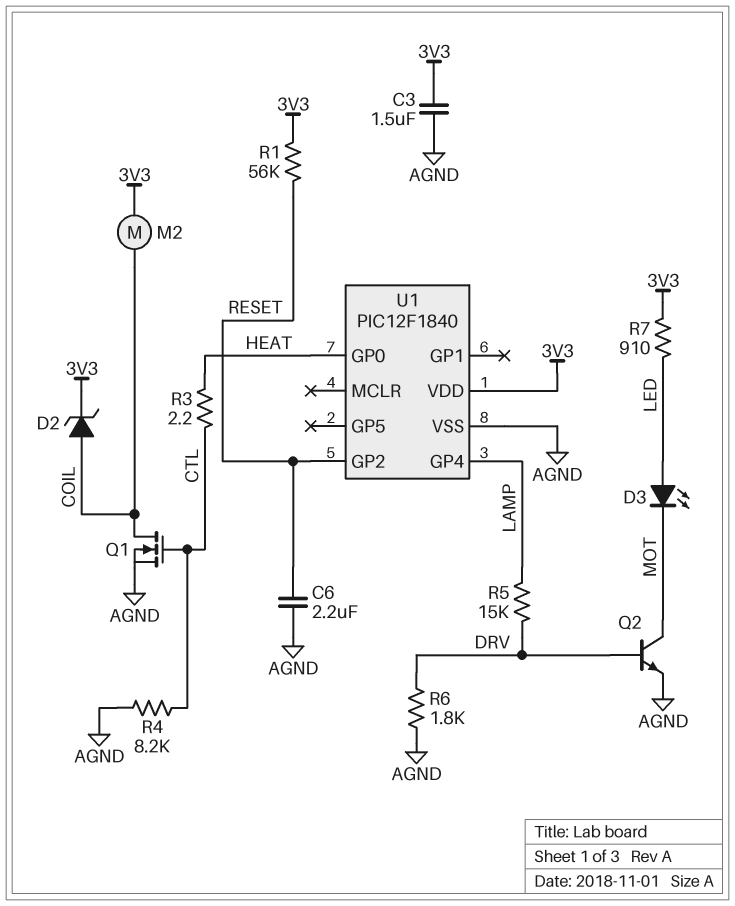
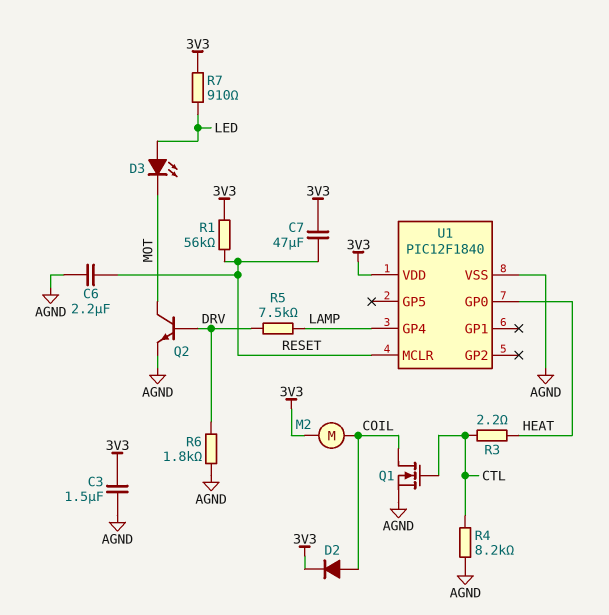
C7: none -> 47uF (3V3, RESET)
D2: zener (A COIL, K 3V3) -> diode (A COIL, K 3V3)
R5: 15k (DRV, LAMP) -> 7.5k (DRV, LAMP)
U1 pin GP2: RESET -> none
U1 pin MCLR: none -> RESET

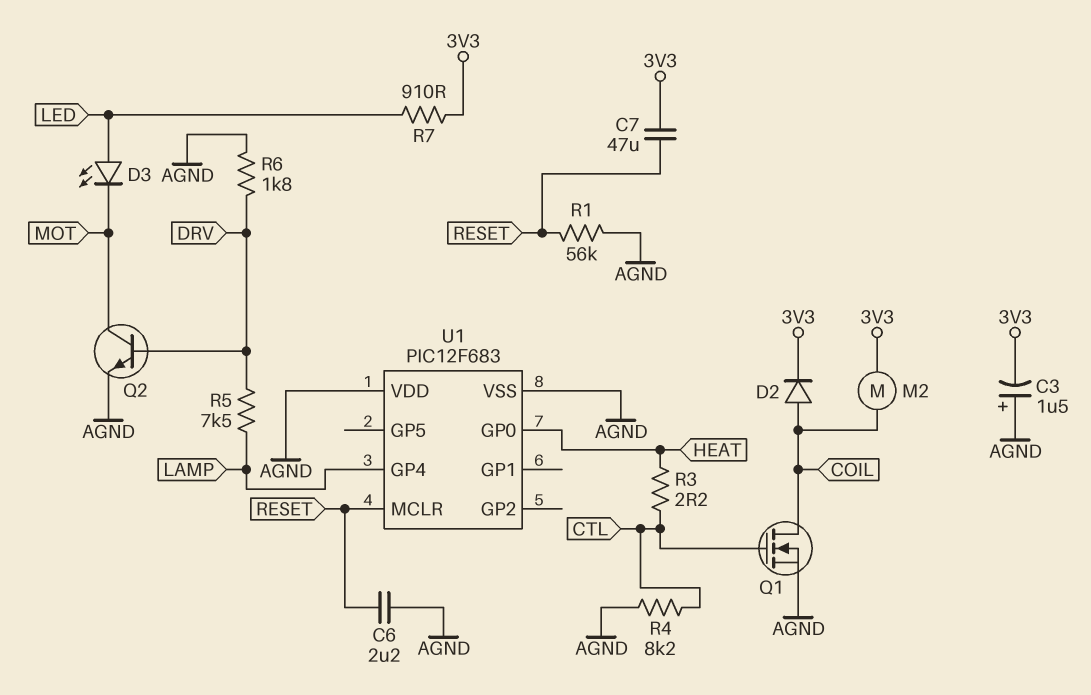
C3: 1.5uF (3V3, AGND) -> 1.5uF (plus AGND, minus 3V3)
R1: 56k (3V3, RESET) -> 56k (AGND, RESET)
U1: PIC12F1840 -> PIC12F683
U1 pin VDD: 3V3 -> AGND

